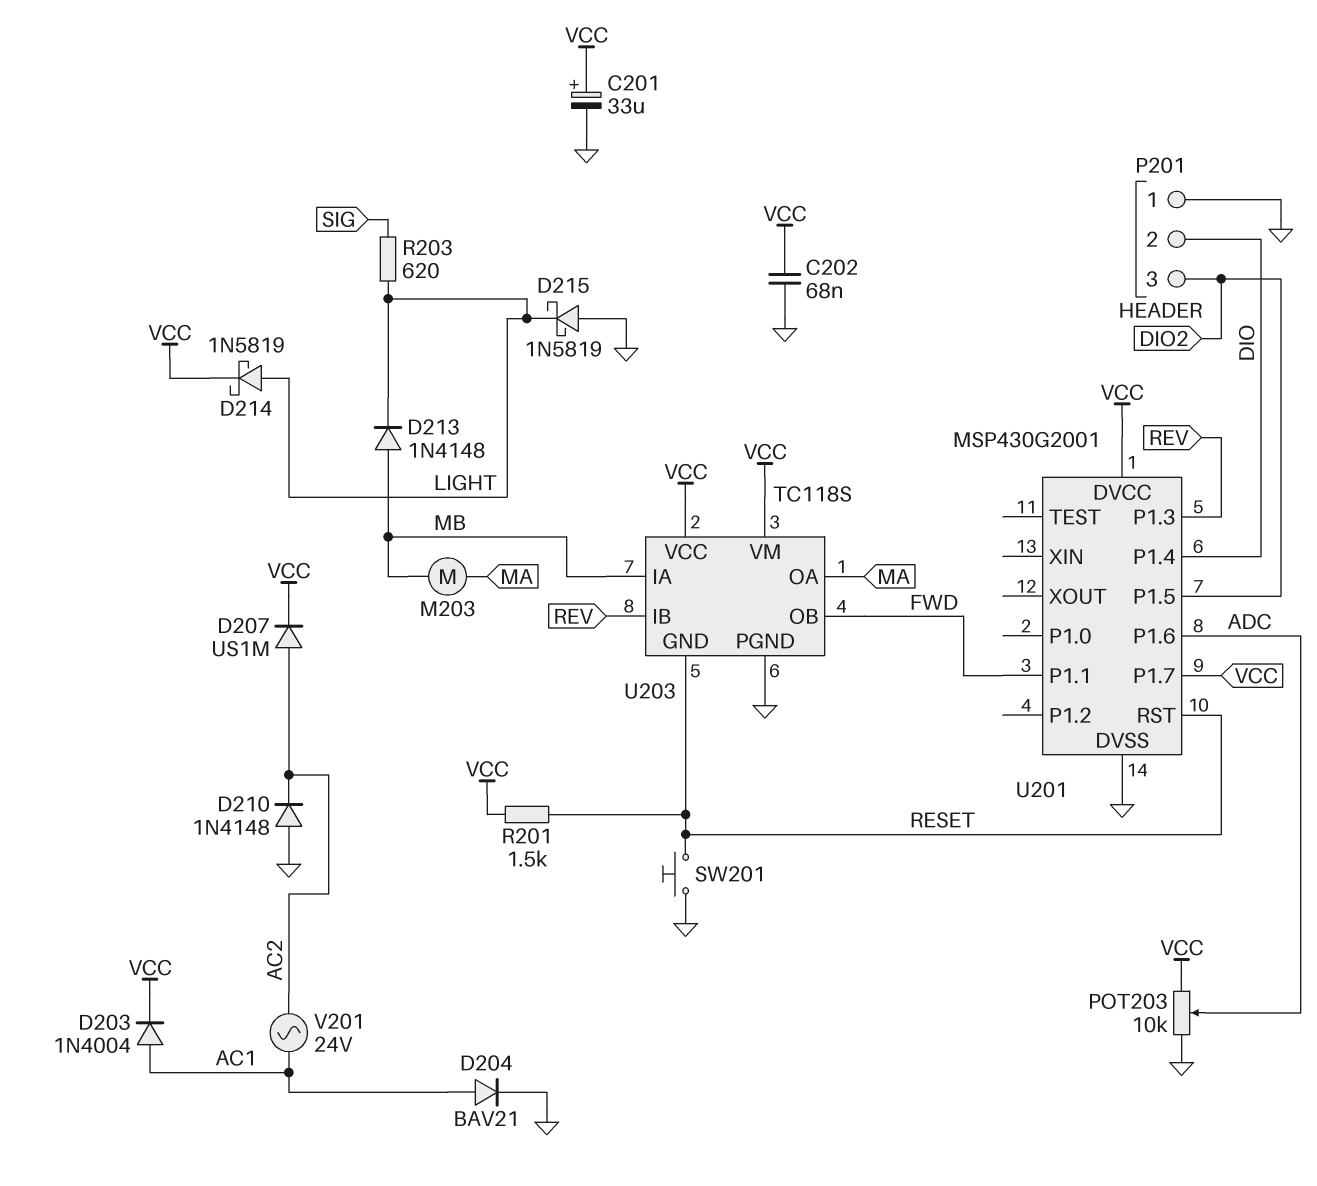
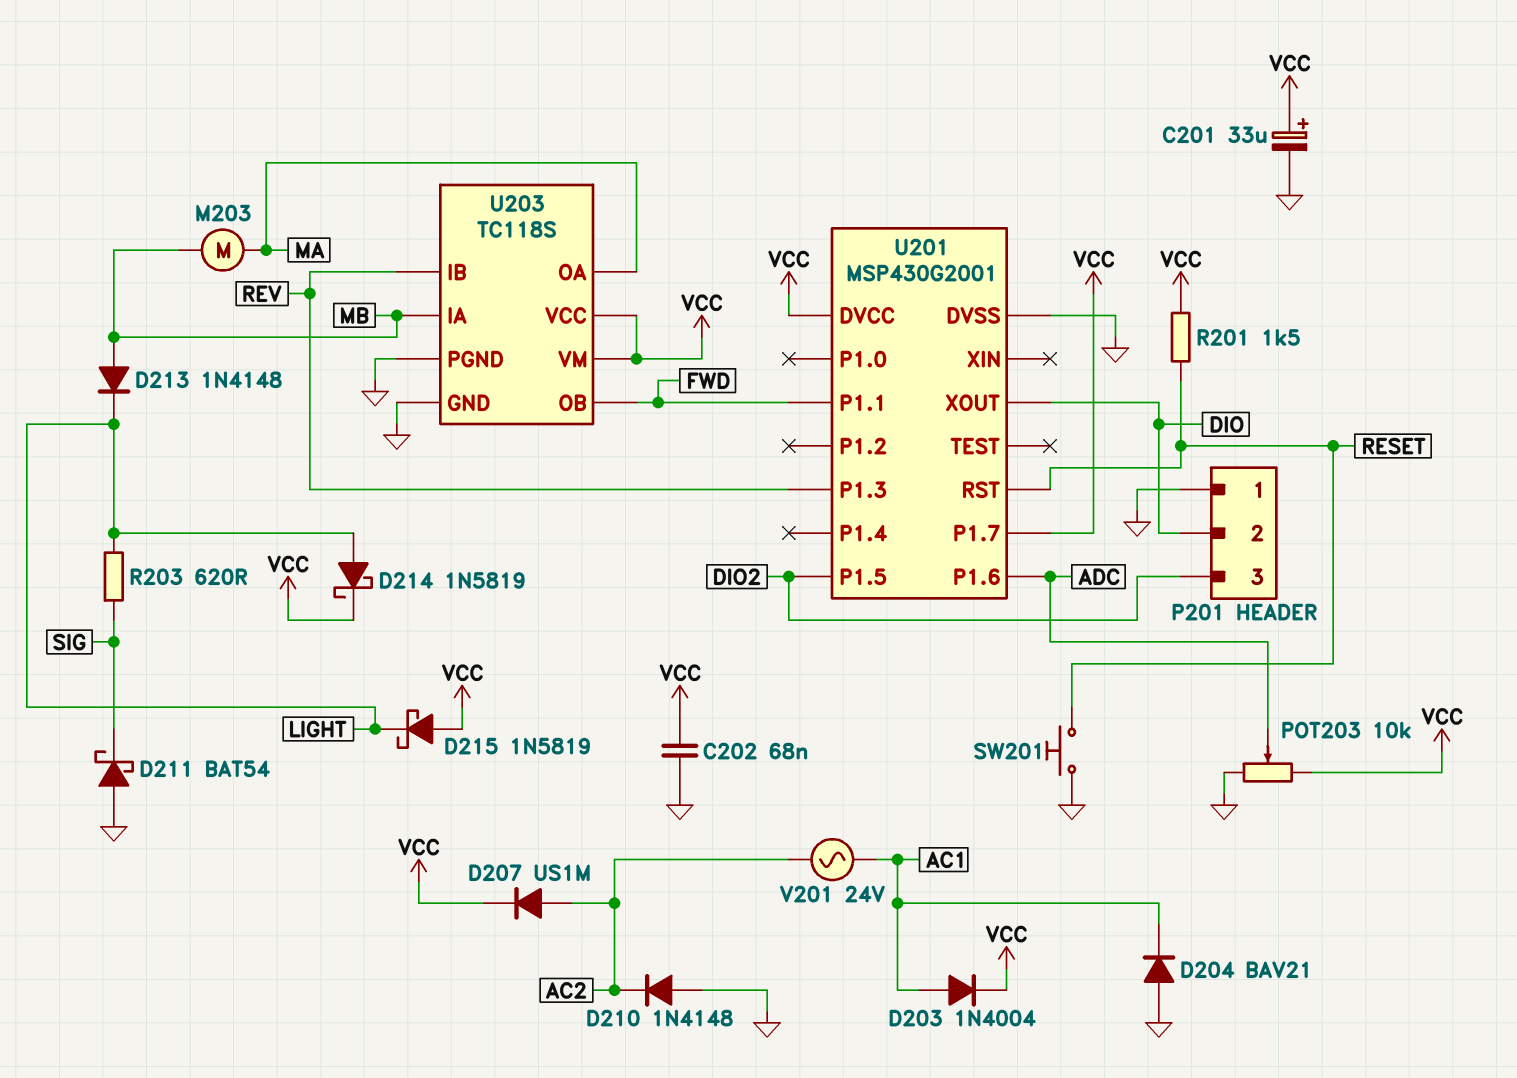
D204: diode BAV21 (A AC1, K GND) -> diode BAV21 (A GND, K AC1)
D211: none -> schottky BAT54 (A GND, K SIG)
D215: schottky 1N5819 (A GND, K LIGHT) -> schottky 1N5819 (A VCC, K LIGHT)
U201 pin P1.4: DIO -> none
U201 pin XOUT: none -> DIO
U203 pin GND: RESET -> GND

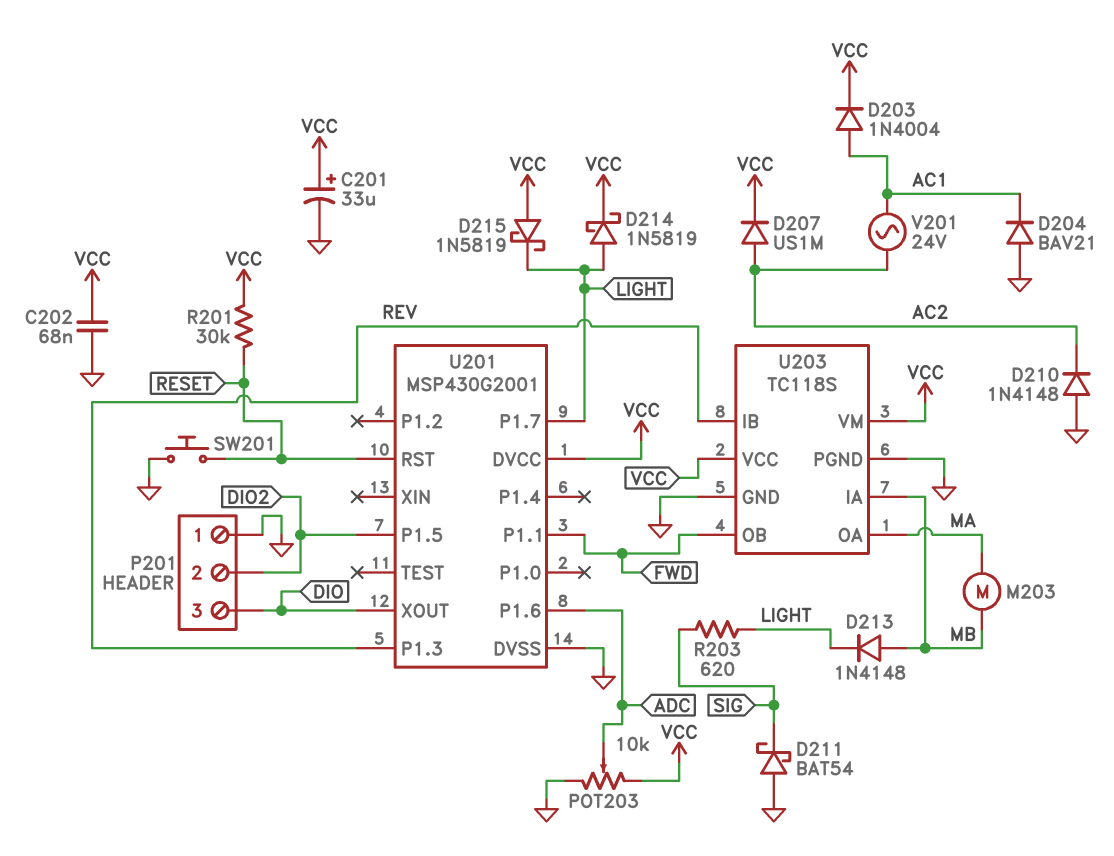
P201 pin 2: DIO -> DIO2
P201 pin 3: DIO2 -> DIO
R201: 1.5k (RESET, VCC) -> 30k (RESET, VCC)
U201 pin P1.7: VCC -> LIGHT

